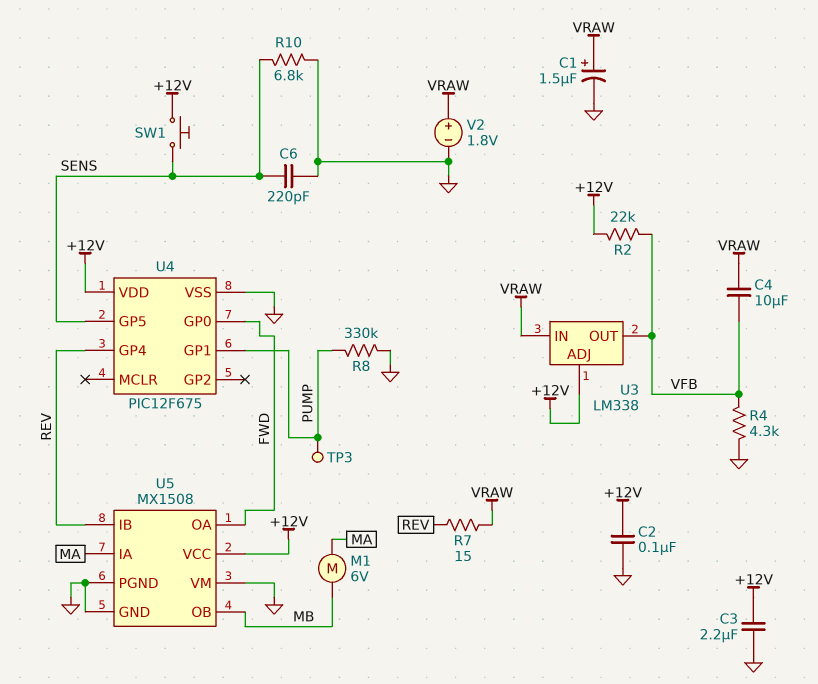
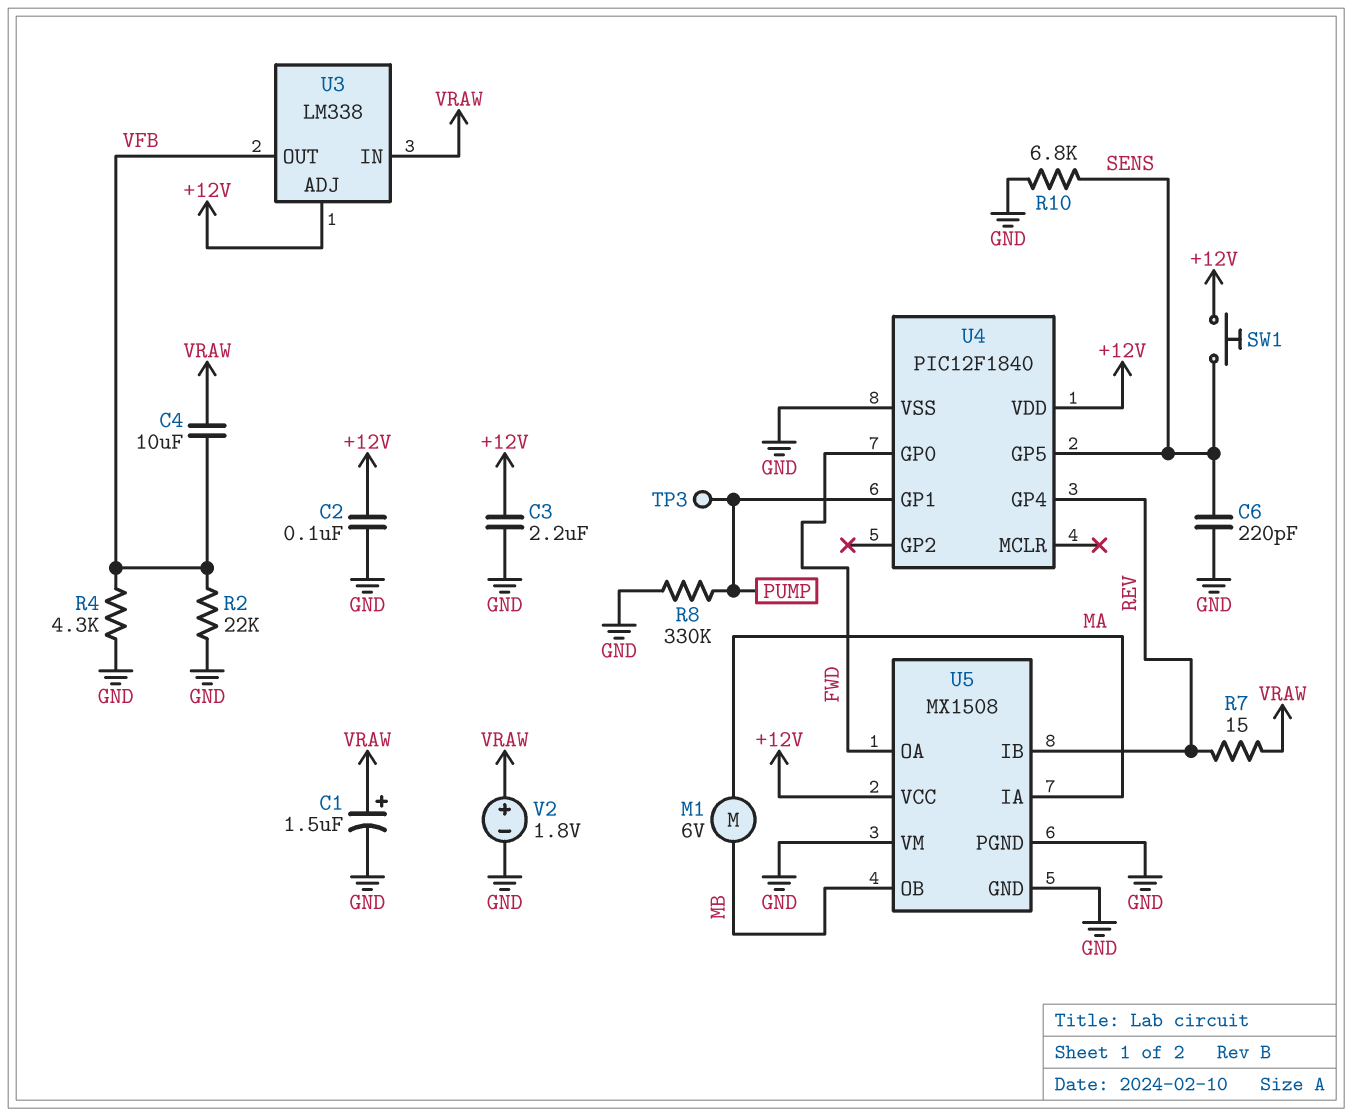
R2: 22k (+12V, VFB) -> 22k (GND, VFB)
U4: PIC12F675 -> PIC12F1840

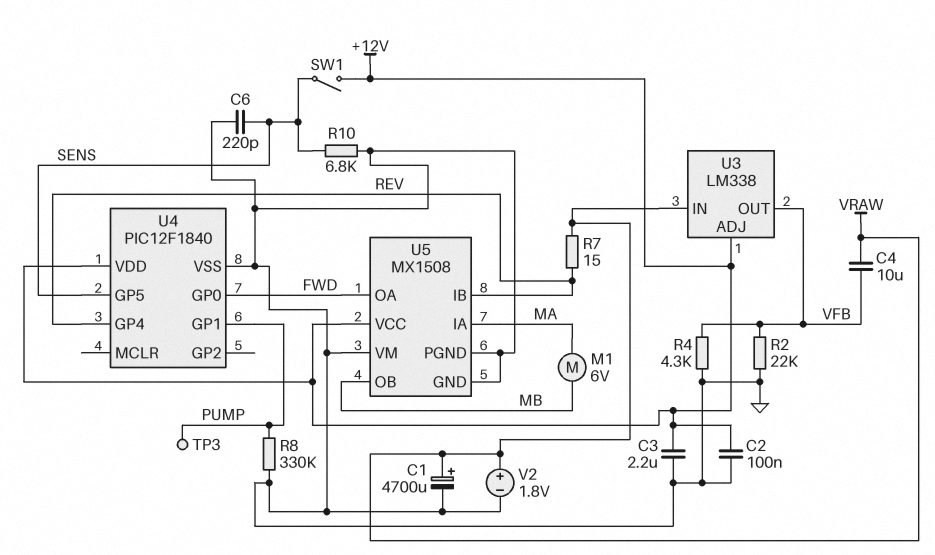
C1: 1.5uF (plus VRAW, minus GND) -> 4700uF (plus VRAW, minus GND)
SW1: button (+12V, SENS) -> switch (+12V, SENS)

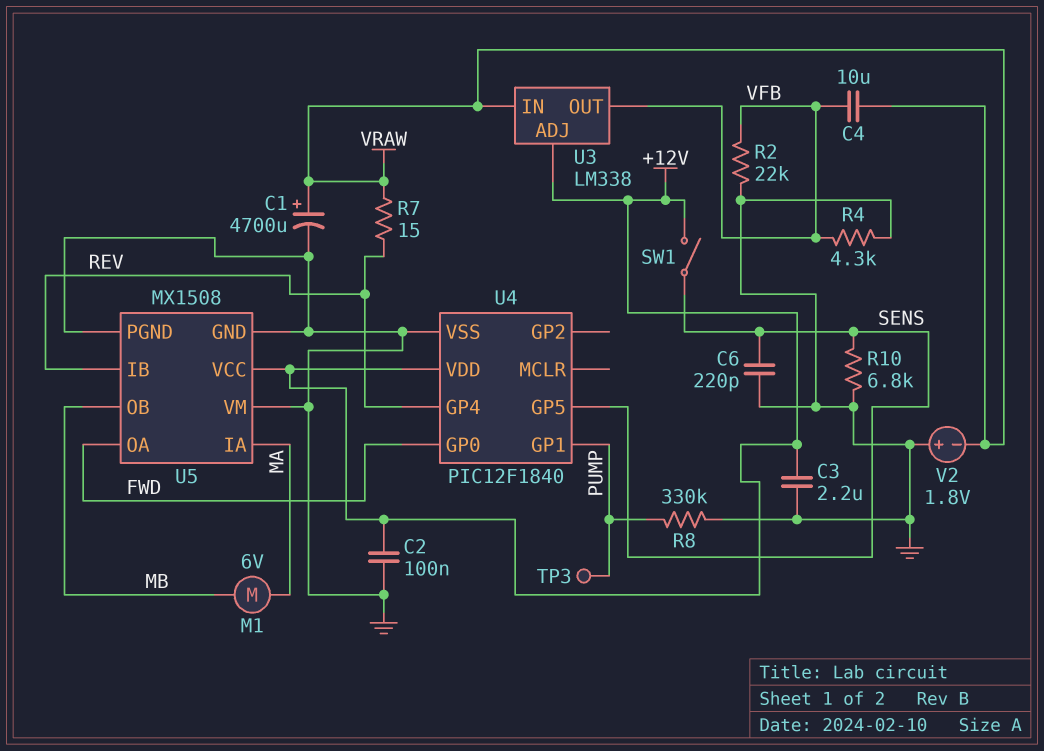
V2: 1.8V (plus VRAW, minus GND) -> 1.8V (plus GND, minus VRAW)

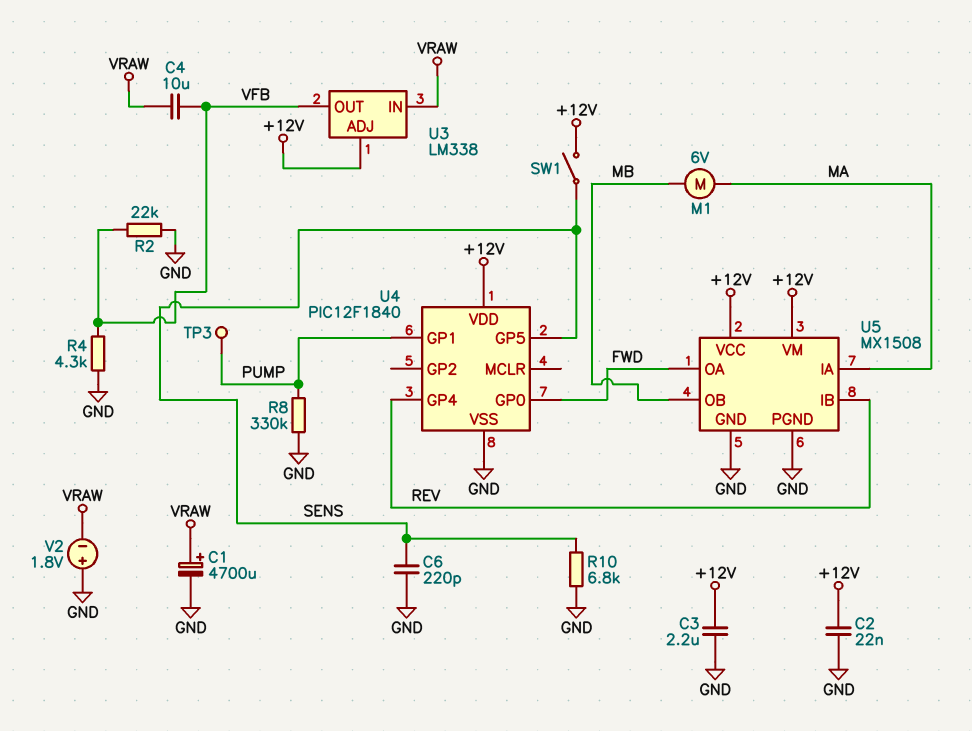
C2: 100nF (+12V, GND) -> 22nF (+12V, GND)
R7: 15 (REV, VRAW) -> none
U5 pin VM: GND -> +12V

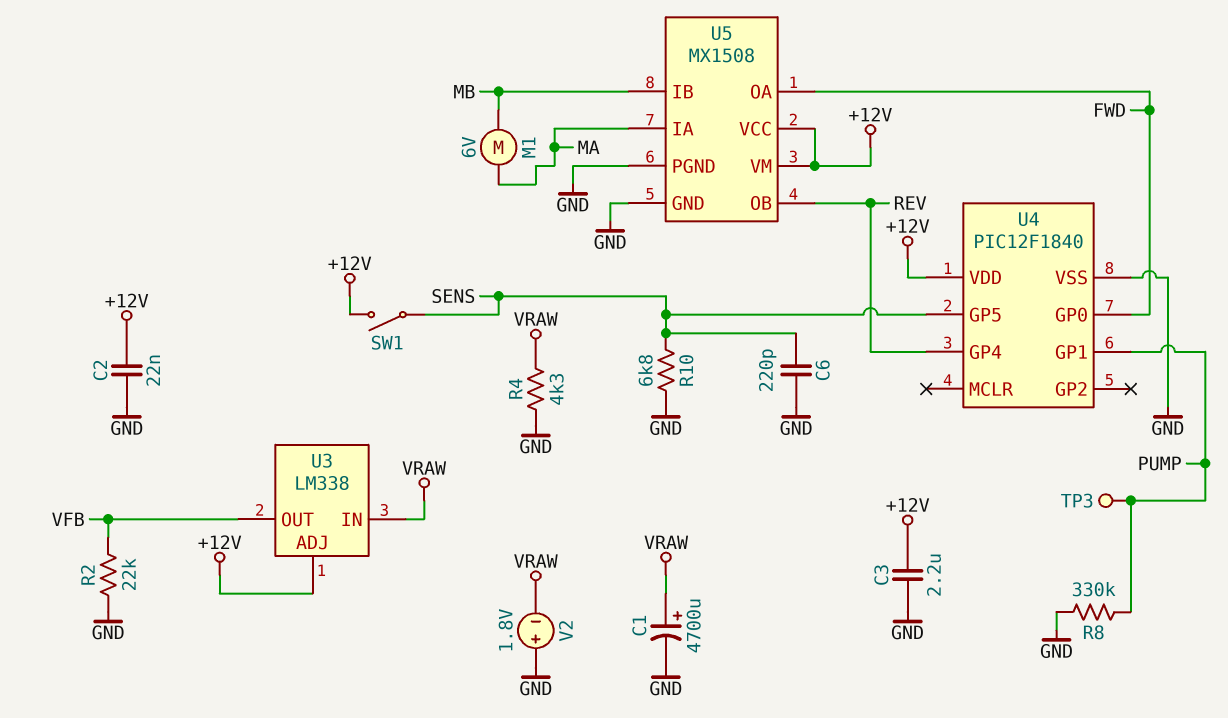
C4: 10uF (VFB, VRAW) -> none
R4: 4.3k (GND, VFB) -> 4.3k (GND, VRAW)
U5 pin IB: REV -> MB
U5 pin OB: MB -> REV

